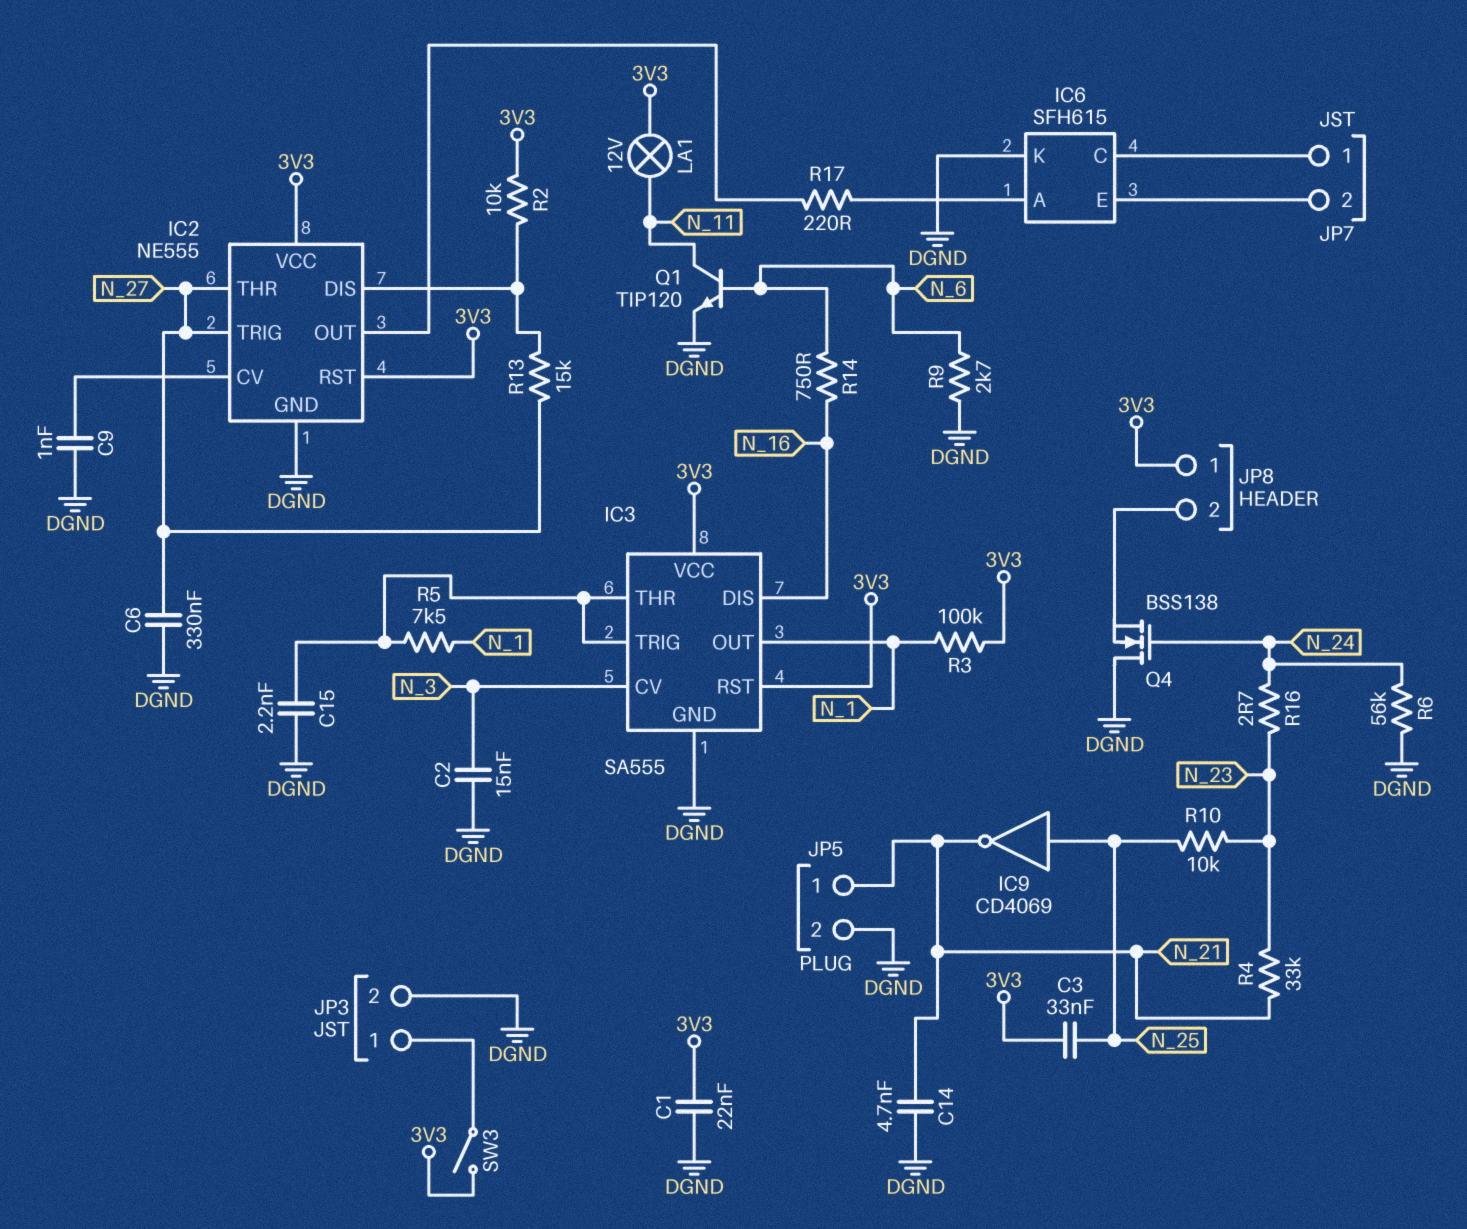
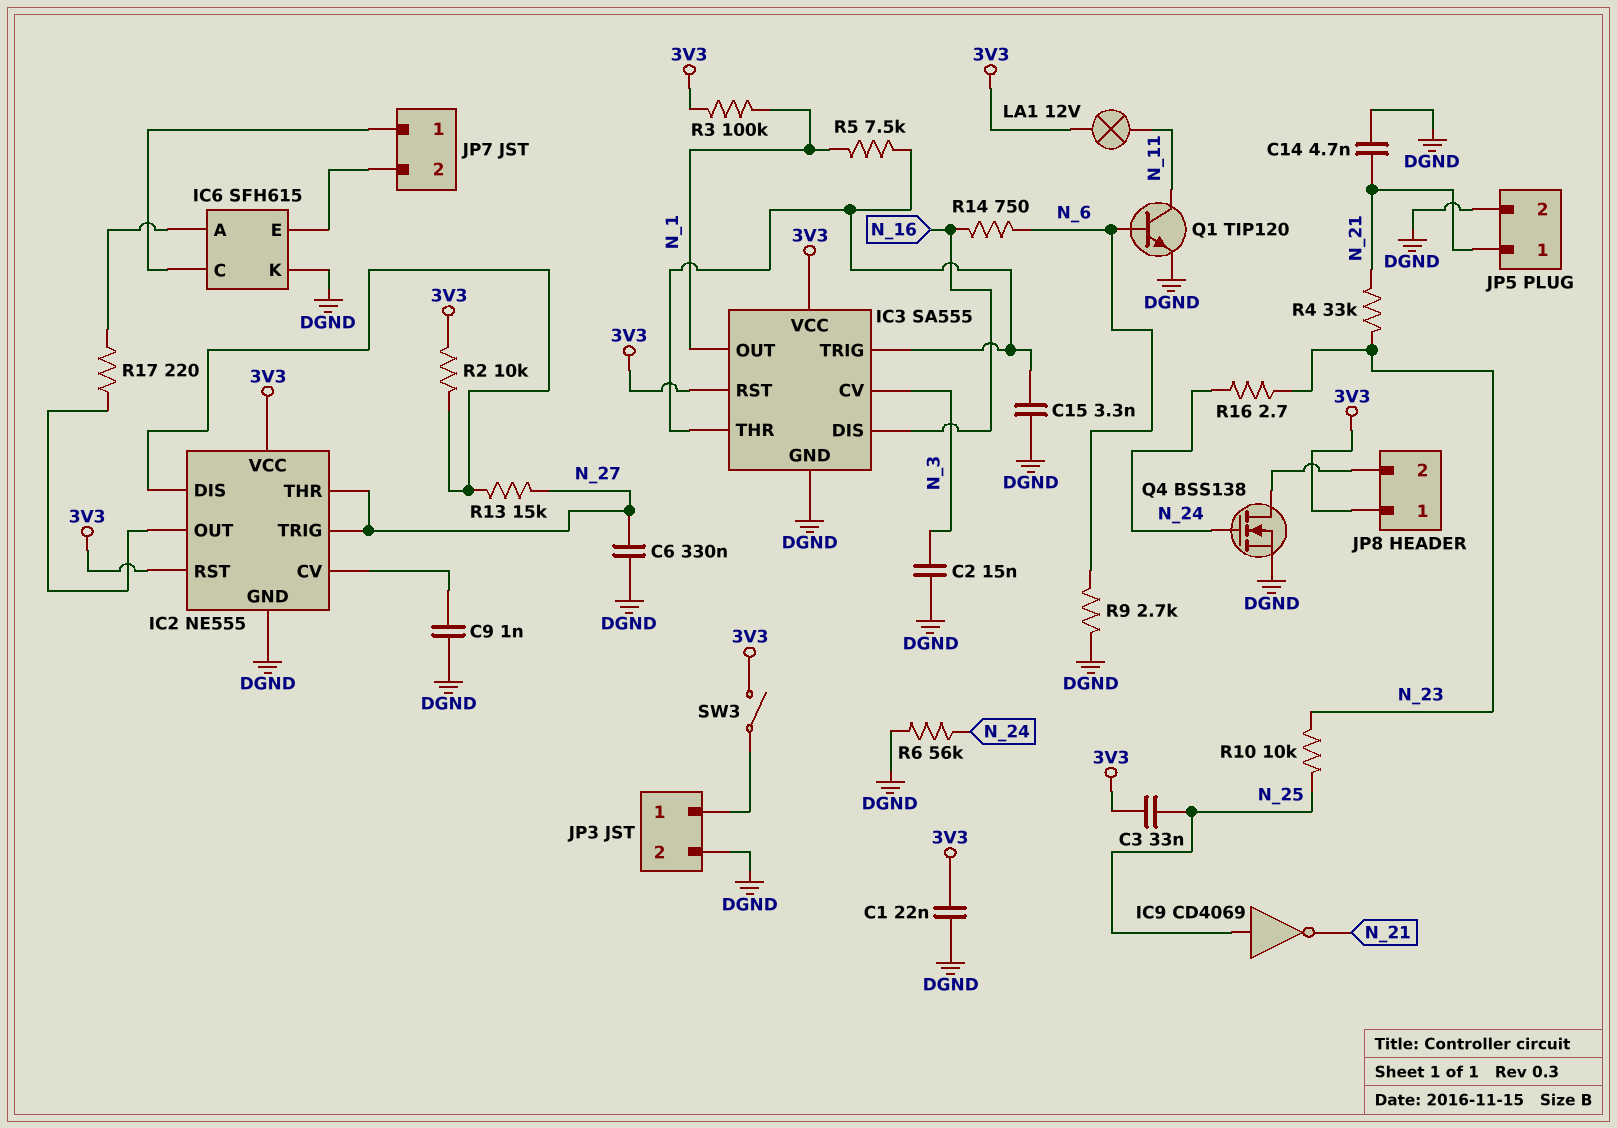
C15: 2.2nF (DGND, IC3/THR) -> 3.3nF (DGND, IC3/THR)
Q4: NMOS BSS138 (G N_24, D DGND, S JP8/2) -> NMOS BSS138 (G N_24, D JP8/2, S DGND)

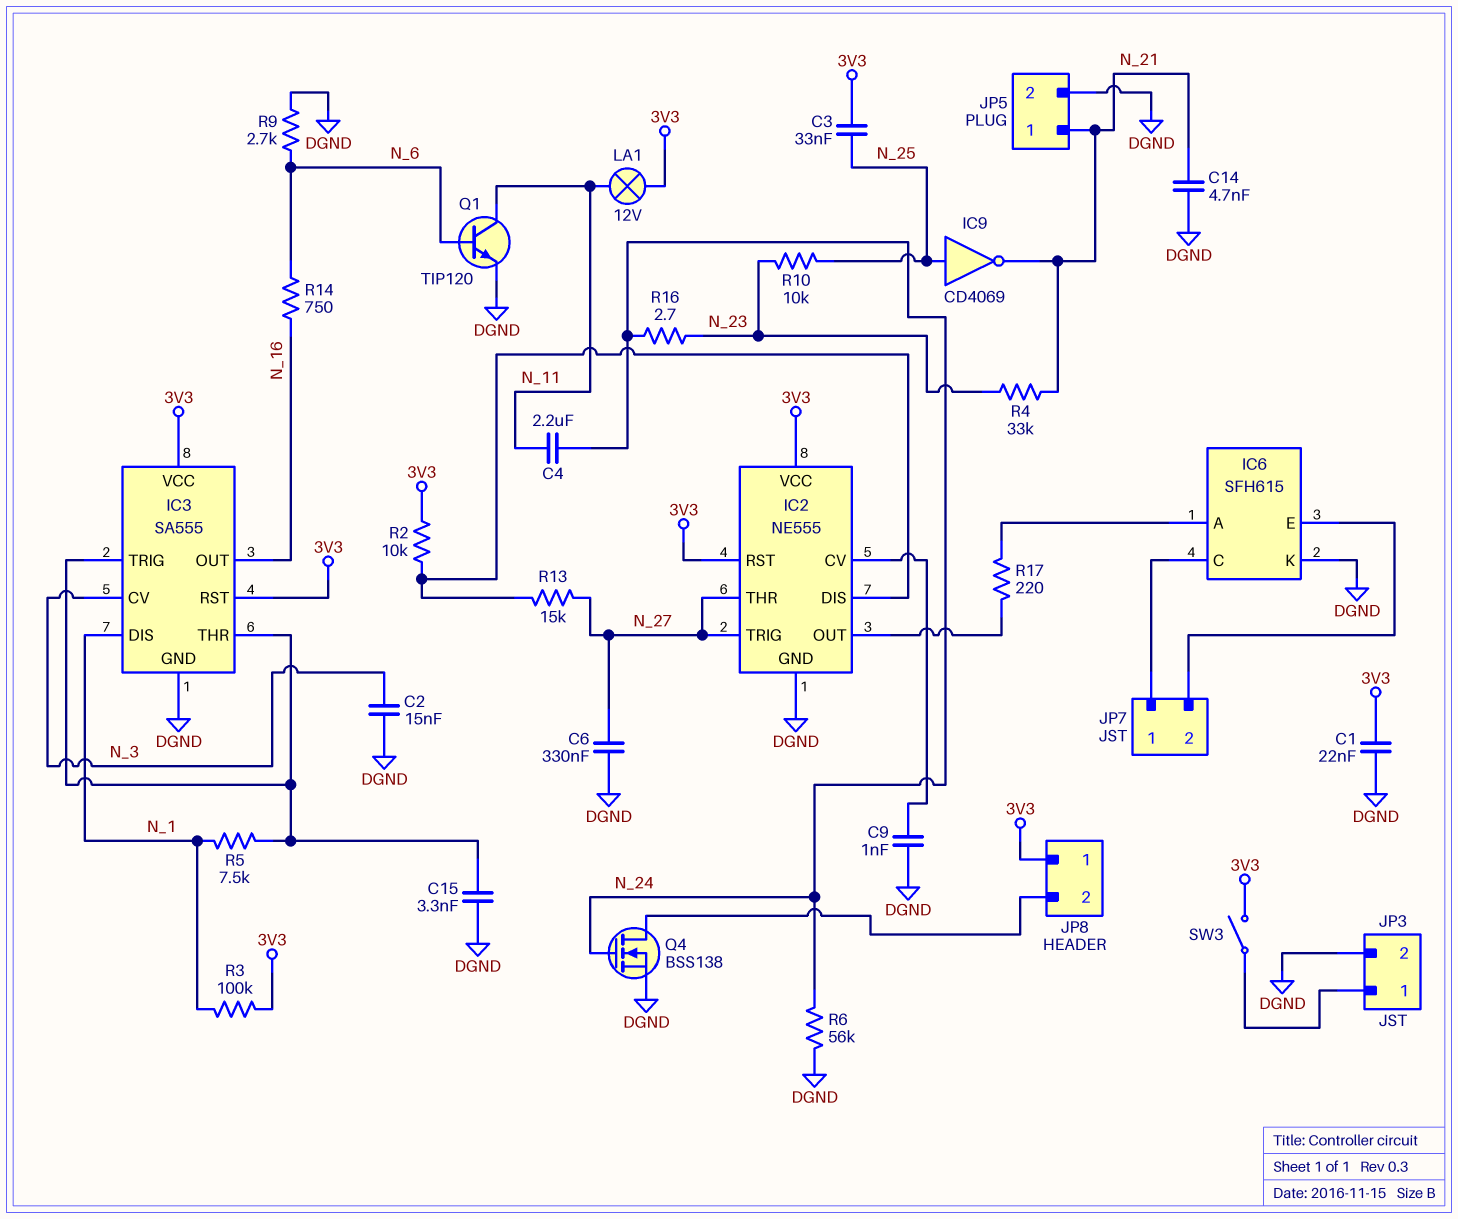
C4: none -> 2.2uF (N_11, N_24)
IC3 pin DIS: N_16 -> N_1
IC3 pin OUT: N_1 -> N_16

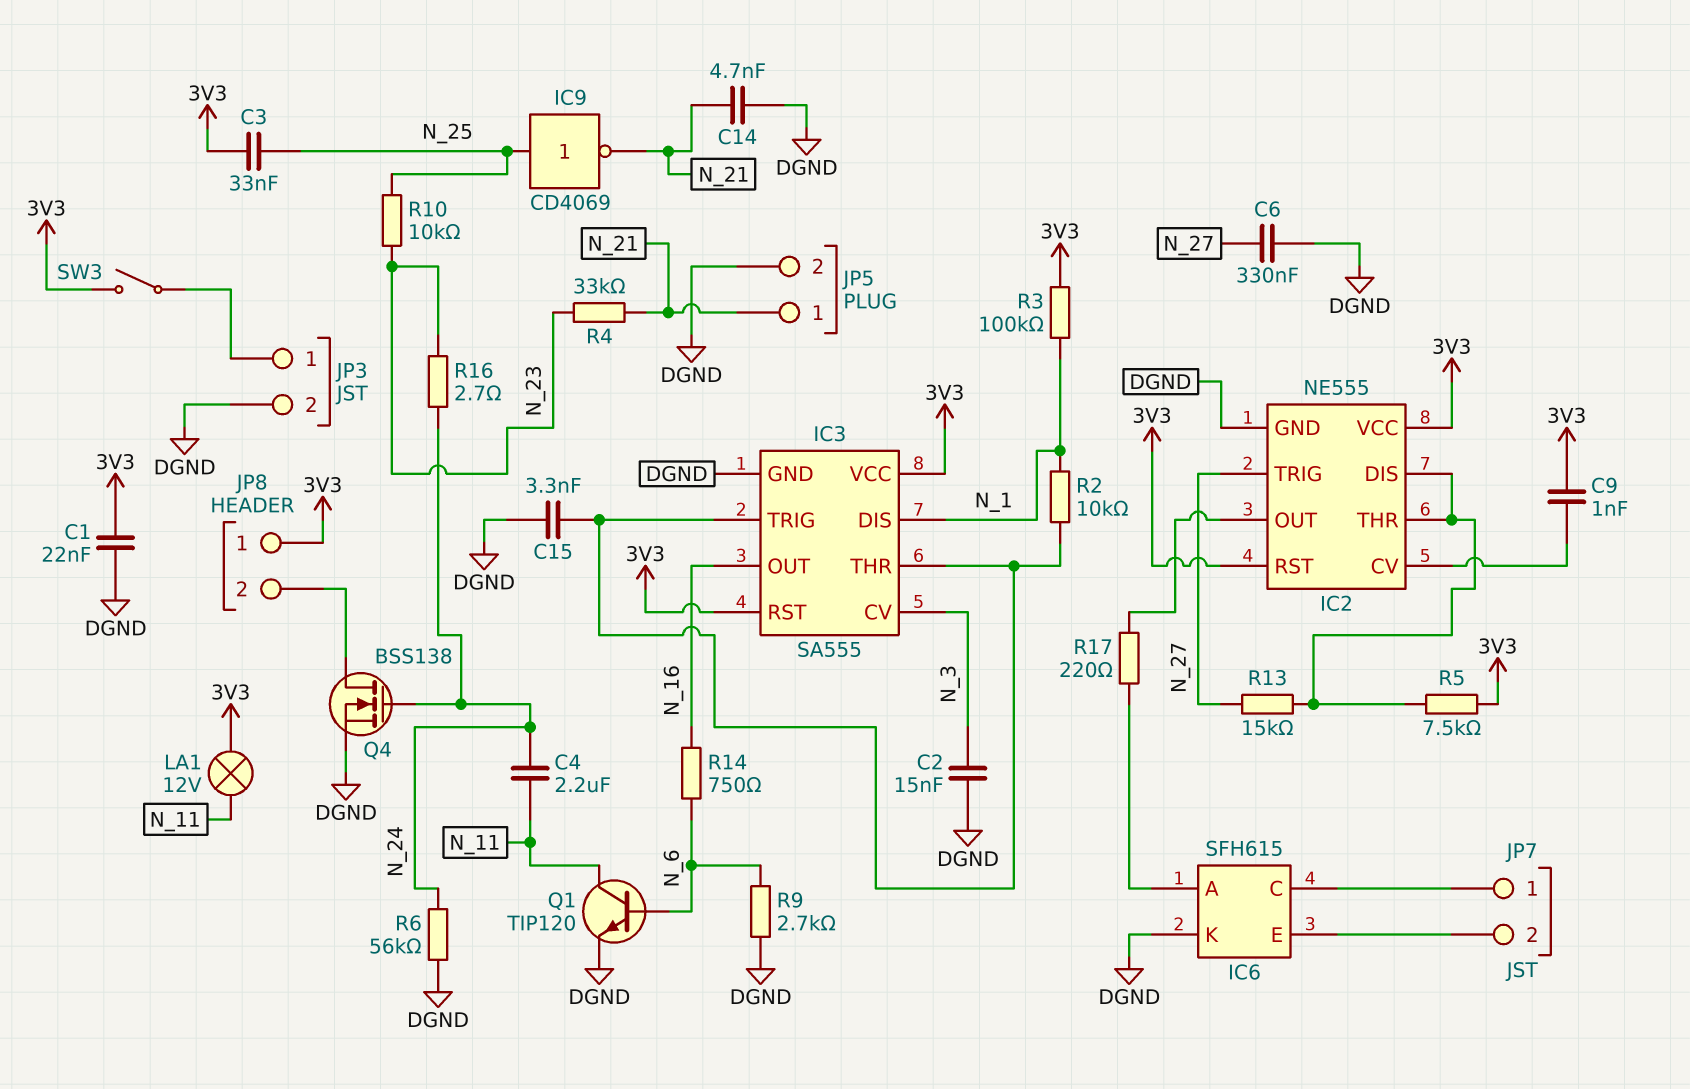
C9: 1nF (DGND, IC2/CV) -> 1nF (3V3, IC2/CV)
IC2 pin THR: N_27 -> IC2/DIS
R2: 10k (3V3, IC2/DIS) -> 10k (IC3/THR, N_1)
R5: 7.5k (IC3/THR, N_1) -> 7.5k (3V3, IC2/DIS)

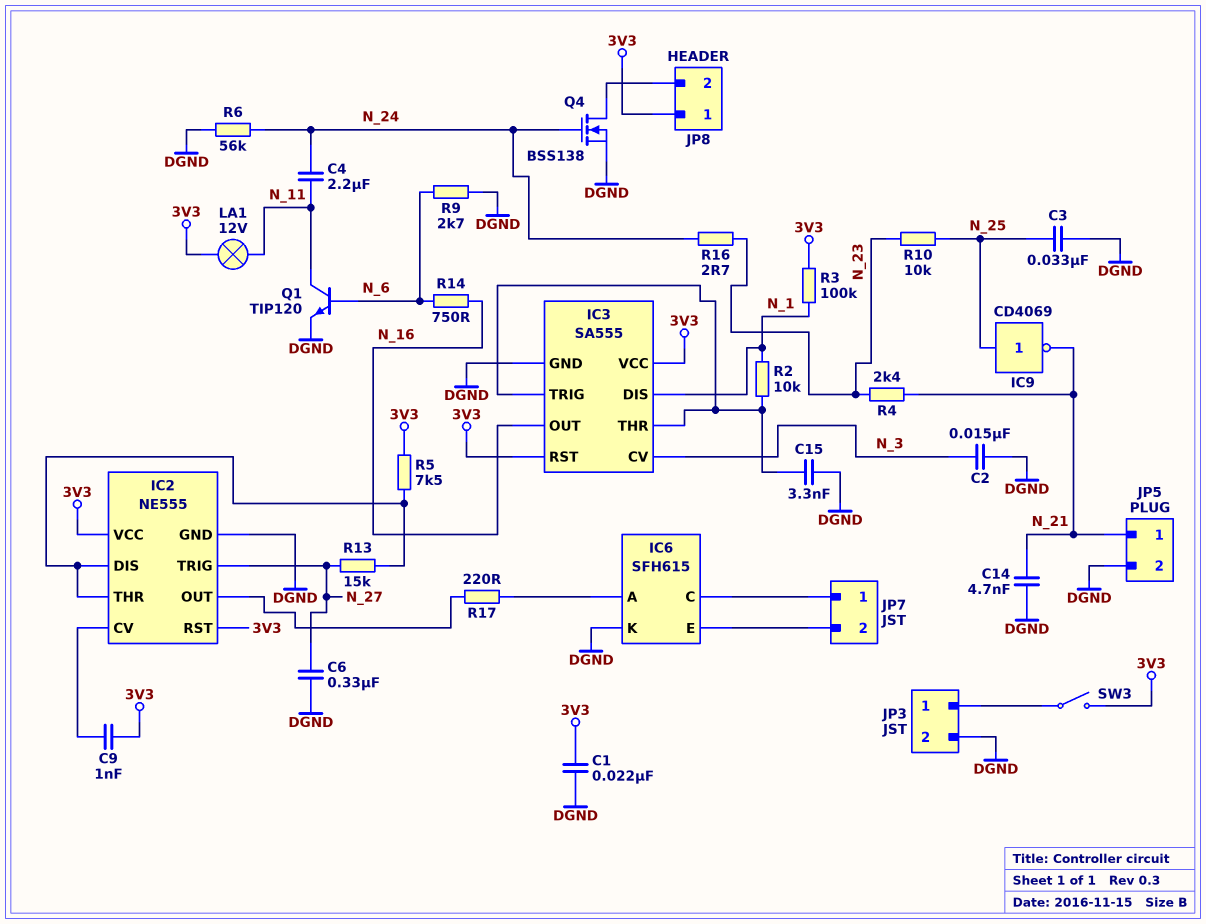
C3: 33nF (3V3, N_25) -> 33nF (DGND, N_25)
R4: 33k (N_21, N_23) -> 2.4k (N_21, N_23)

